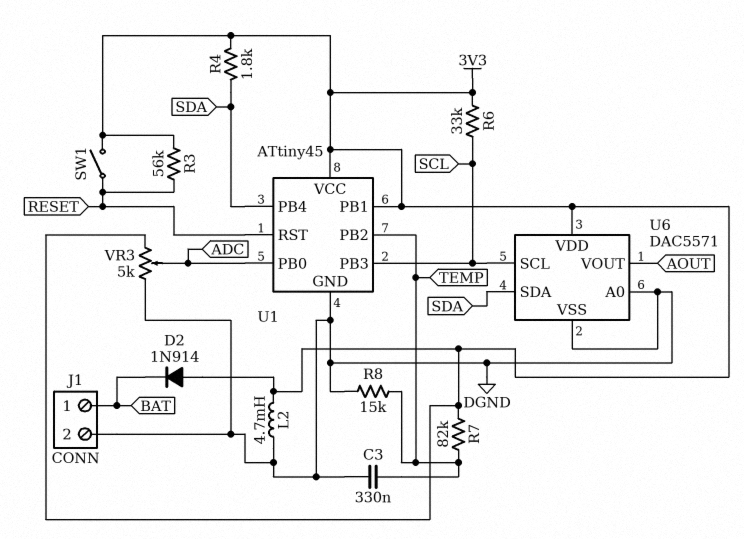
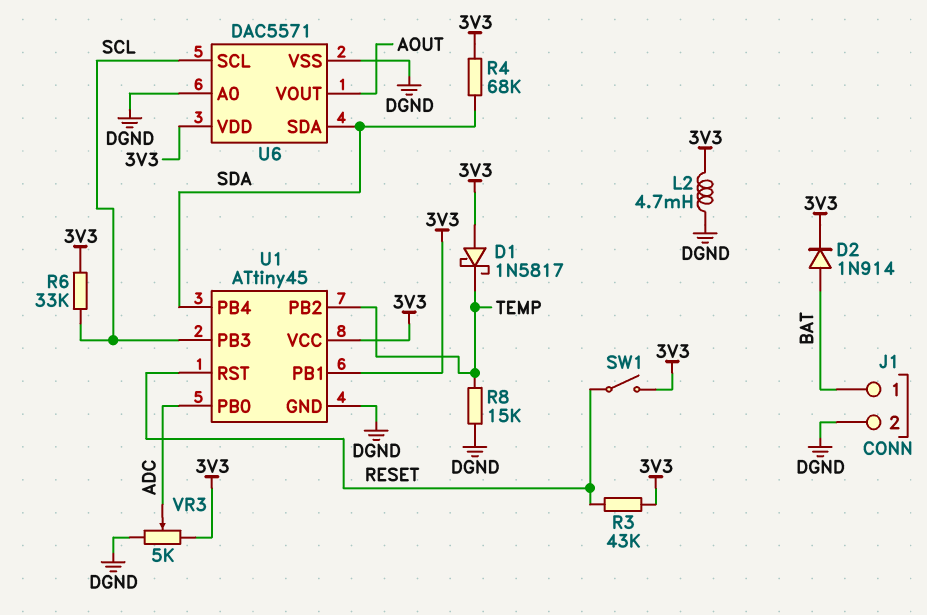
C3: 330nF (DGND, TEMP) -> none
D1: none -> schottky 1N5817 (A 3V3, K TEMP)
D2: diode 1N914 (A 3V3, K BAT) -> diode 1N914 (A BAT, K 3V3)
R3: 56k (3V3, RESET) -> 43k (3V3, RESET)
R4: 1.8k (3V3, SDA) -> 68k (3V3, SDA)
R7: 82k (3V3, TEMP) -> none

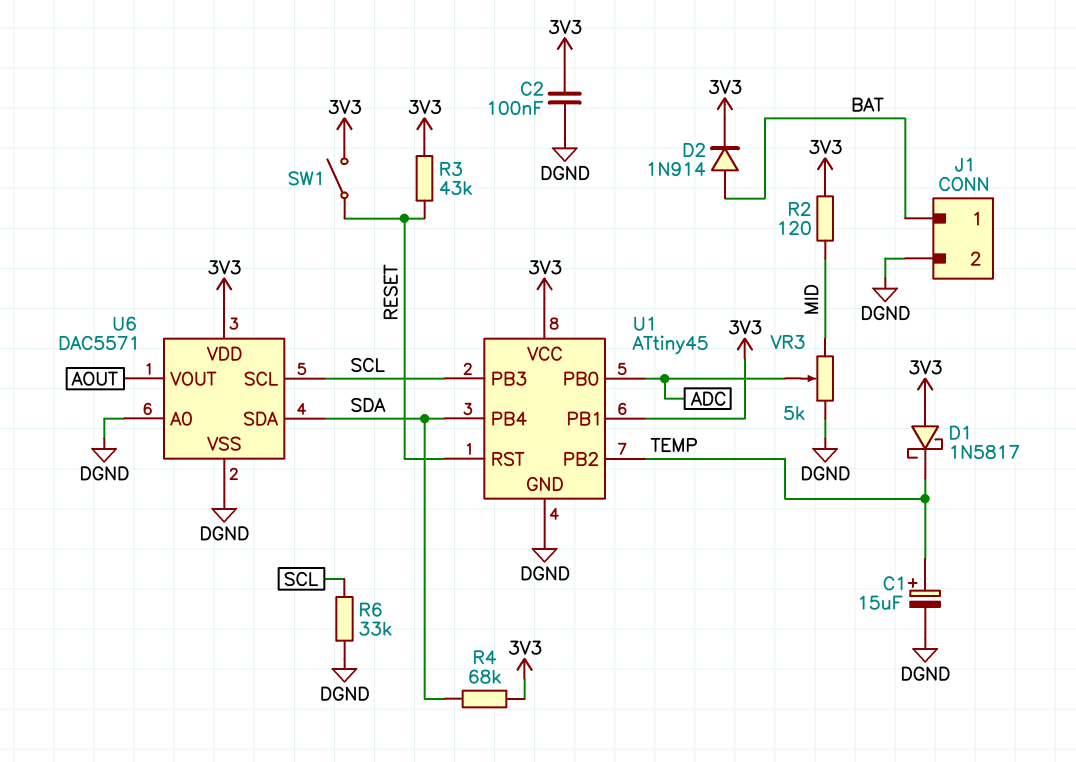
C1: none -> 15uF (plus TEMP, minus DGND)
C2: none -> 100nF (3V3, DGND)
L2: 4.7mH (3V3, DGND) -> none
R2: none -> 120 (3V3, MID)
R6: 33k (3V3, SCL) -> 33k (DGND, SCL)
R8: 15k (DGND, TEMP) -> none
VR3: 5k (3V3, DGND, wiper ADC) -> 5k (DGND, MID, wiper ADC)

